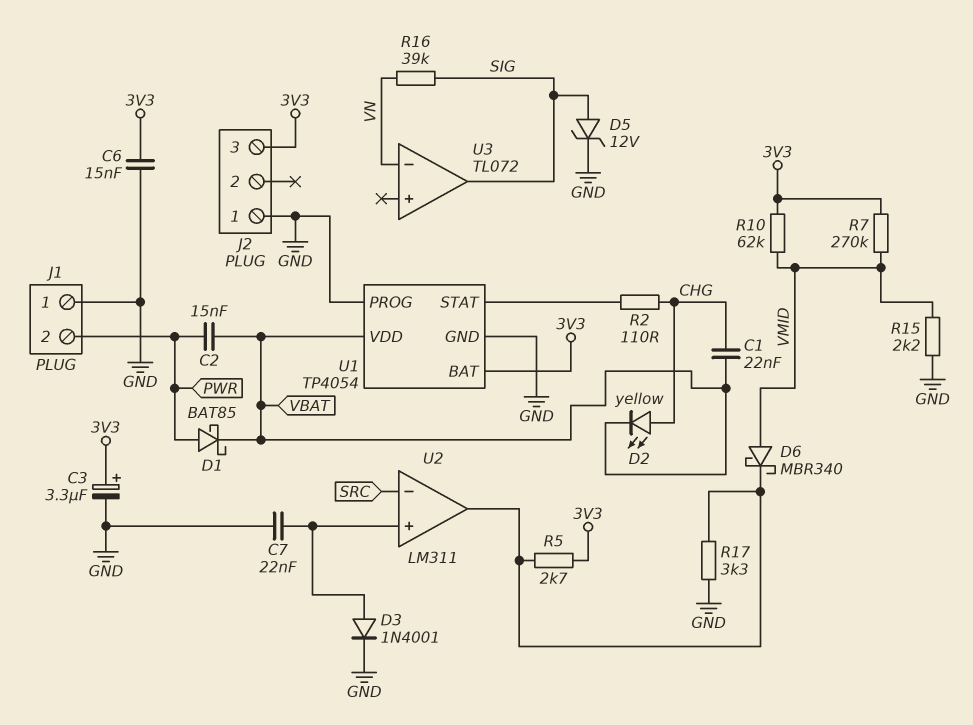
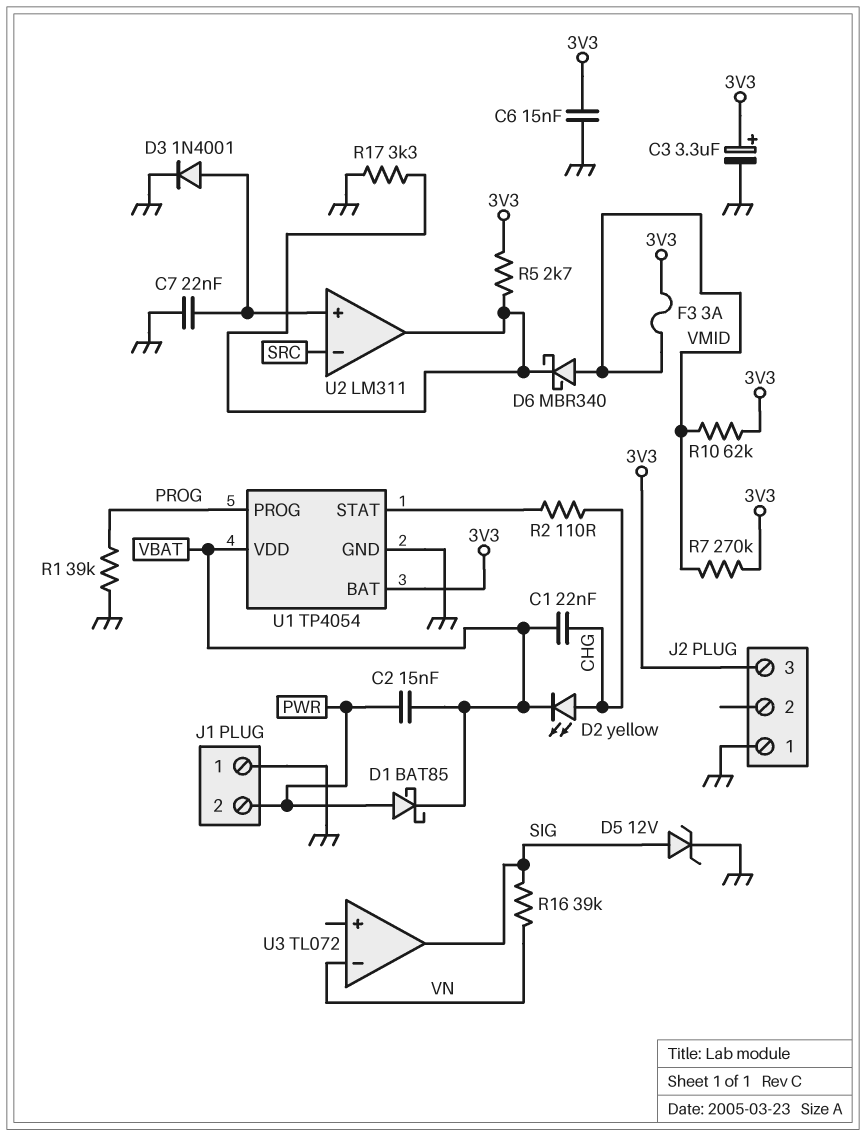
F3: none -> 3A (3V3, VMID)
R1: none -> 39k (GND, PROG)
R15: 2.2k (GND, VMID) -> none
U1 pin PROG: GND -> PROG

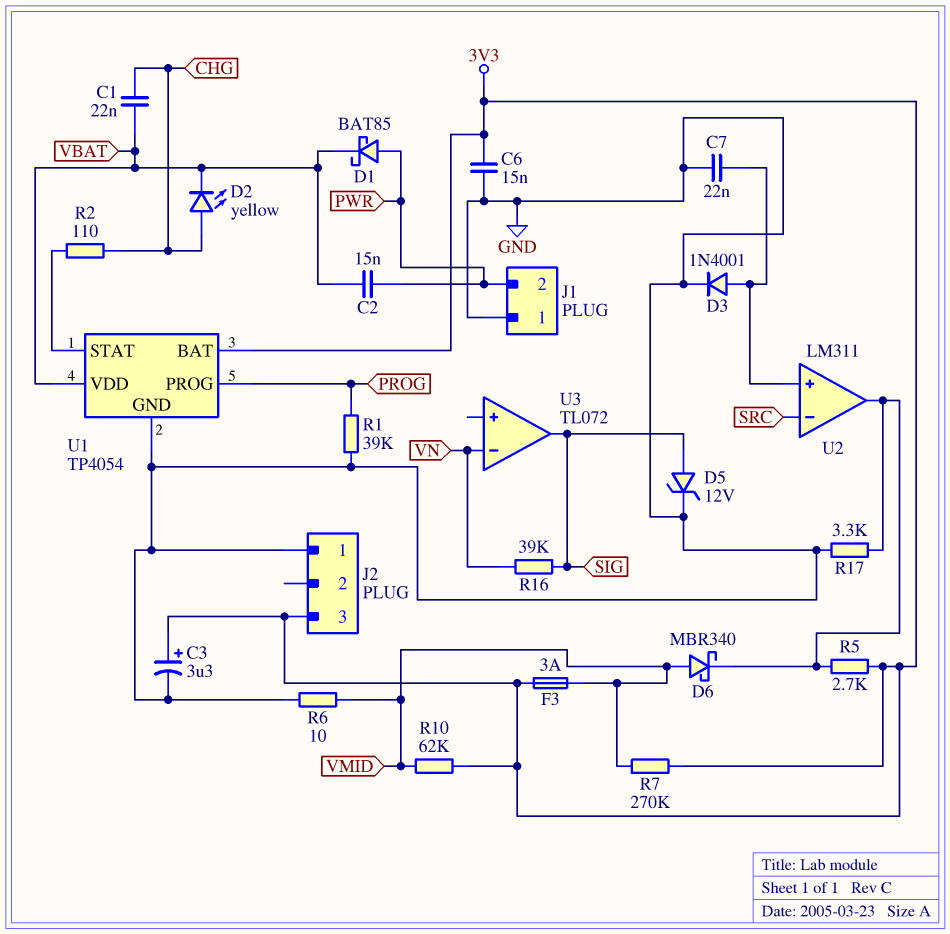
R6: none -> 10 (GND, VMID)

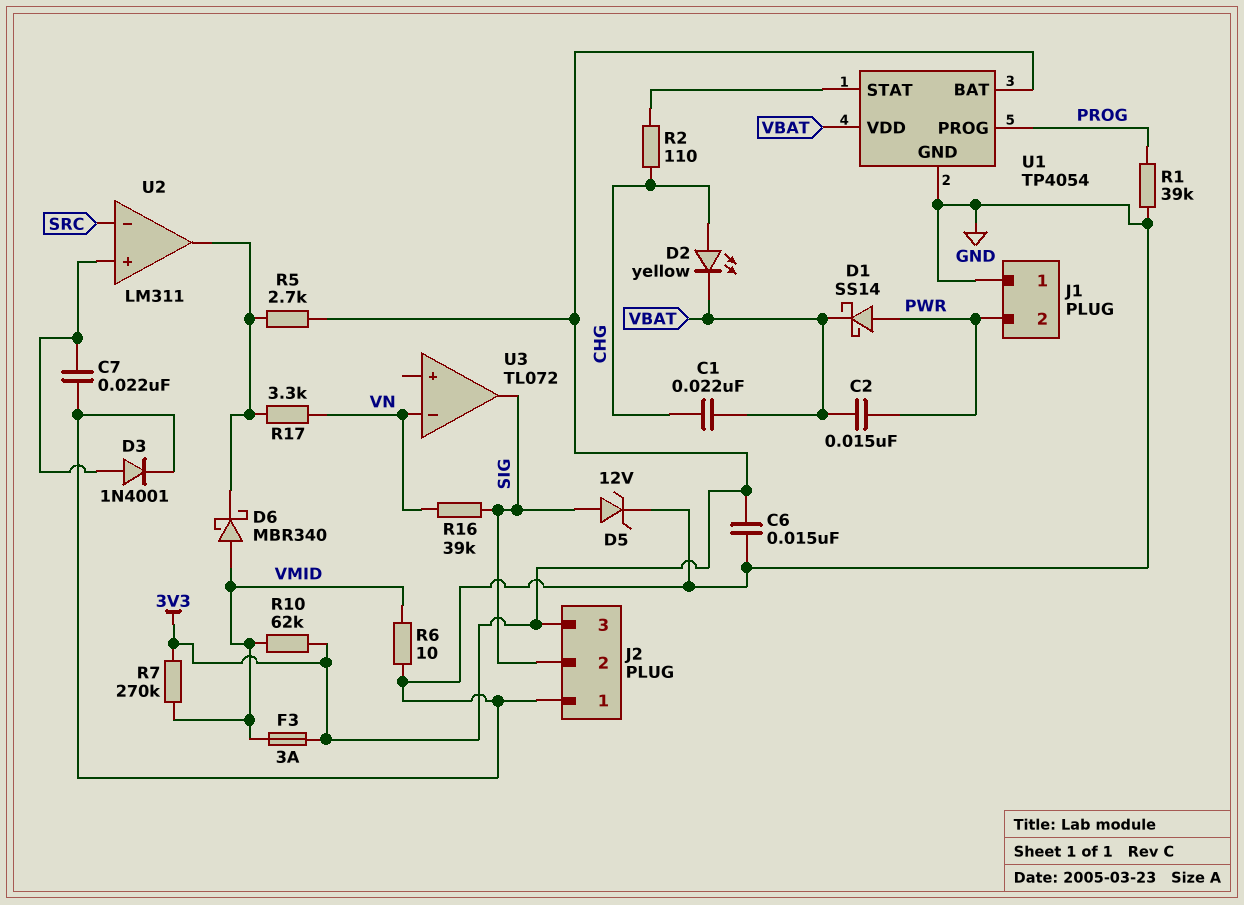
C3: 3.3uF (plus 3V3, minus GND) -> none
D1: schottky BAT85 (A PWR, K VBAT) -> schottky SS14 (A PWR, K VBAT)
J2 pin 2: none -> SIG
R17: 3.3k (GND, U2/out) -> 3.3k (U2/out, VN)

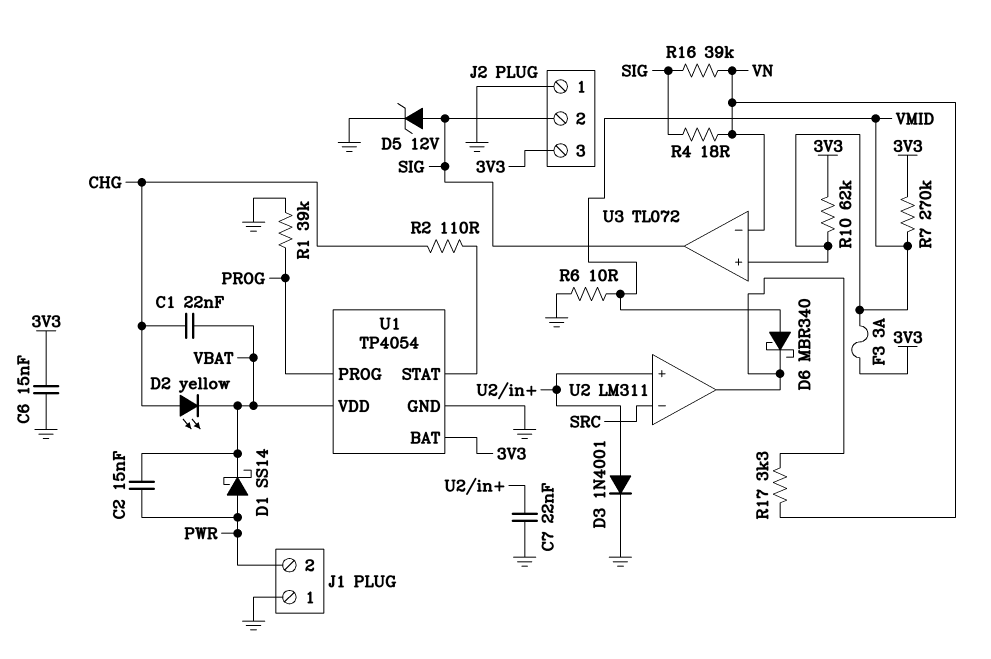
R4: none -> 18 (SIG, VN)
R5: 2.7k (3V3, U2/out) -> none
U3 pin in+: none -> VMID

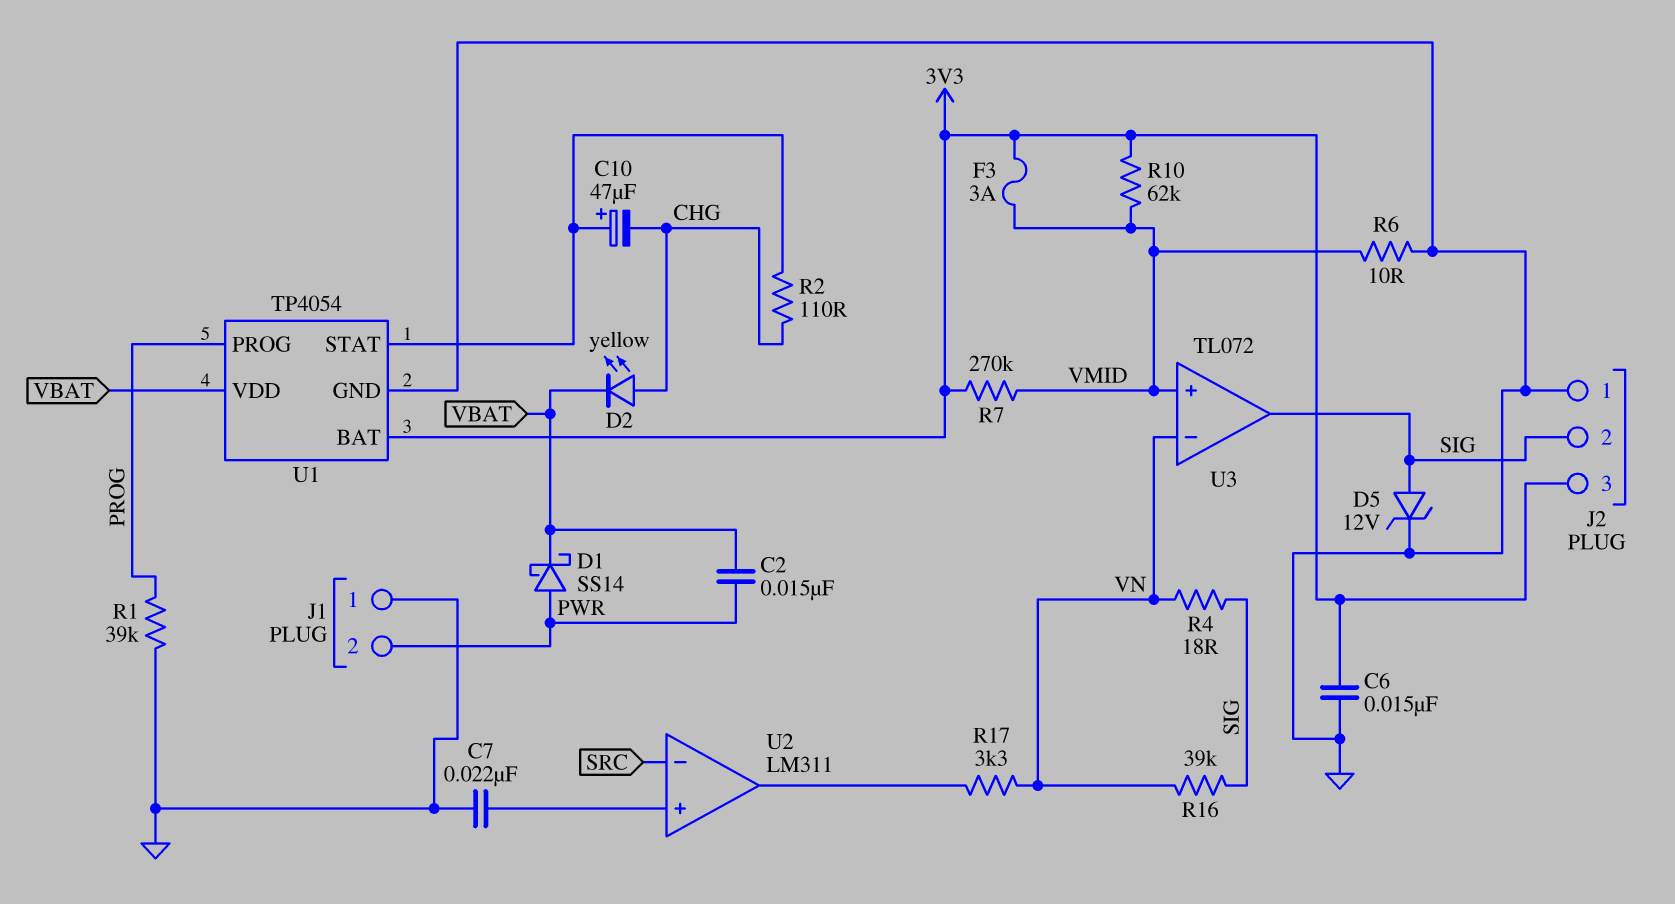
C1: 22nF (CHG, VBAT) -> none
C10: none -> 47uF (plus U1/STAT, minus CHG)
D3: diode 1N4001 (A U2/in+, K GND) -> none
D6: schottky MBR340 (A VMID, K U2/out) -> none

